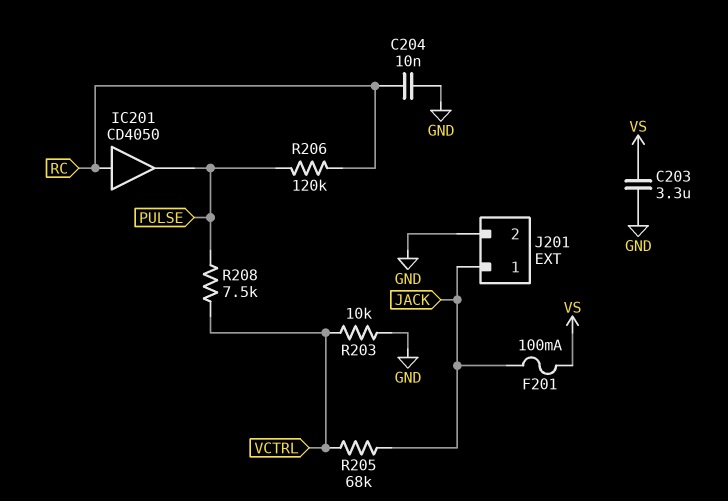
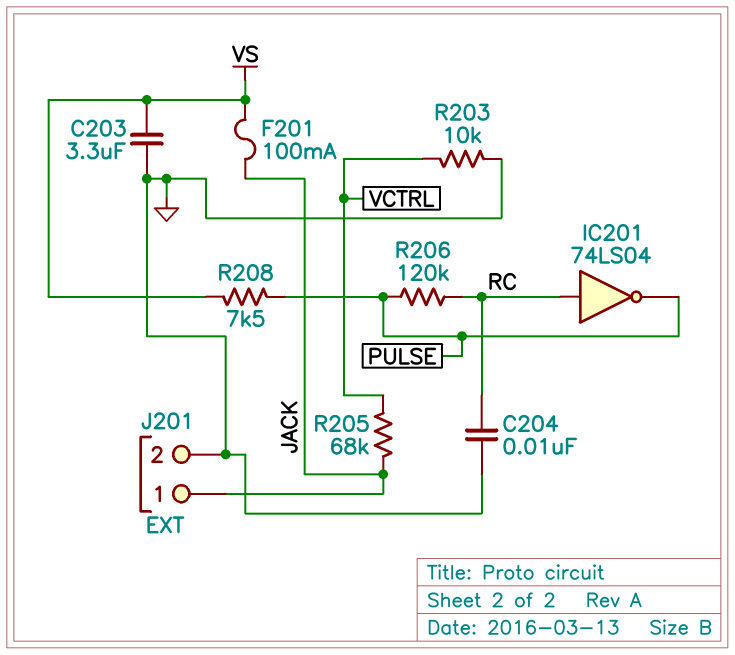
IC201: buffer CD4050 (in RC, out PULSE) -> NOT 74LS04 (in RC, out PULSE)
R208: 7.5k (PULSE, VCTRL) -> 7.5k (PULSE, VS)

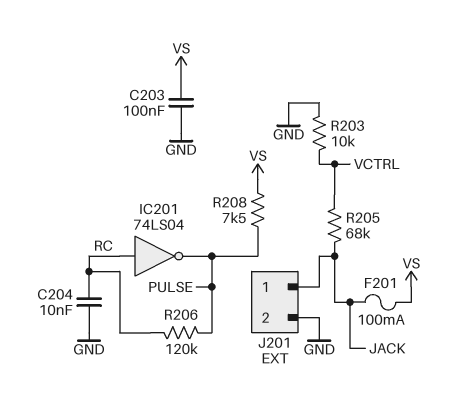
C203: 3.3uF (GND, VS) -> 100nF (GND, VS)

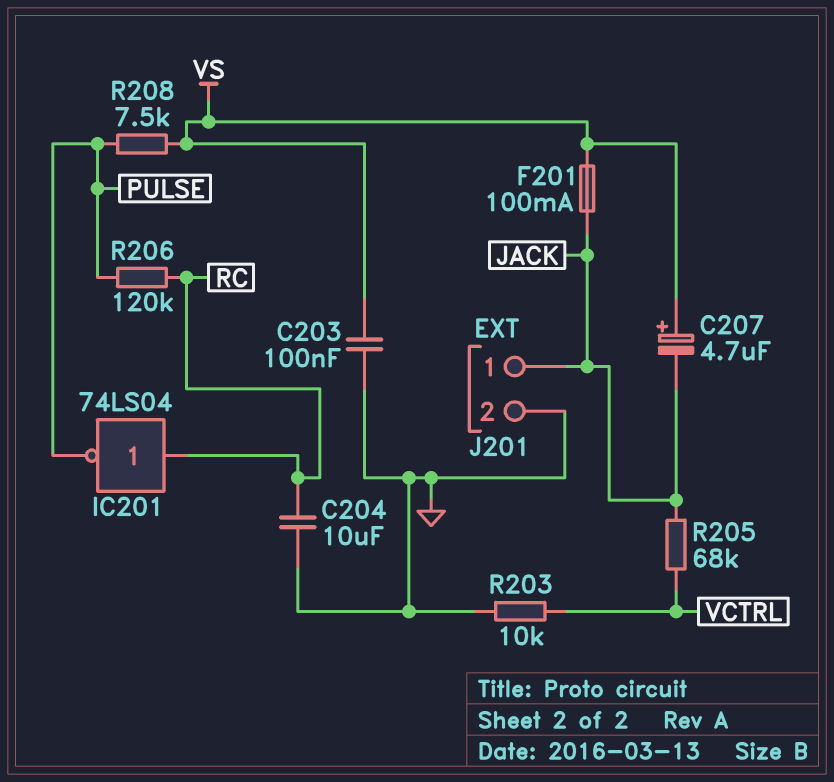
C204: 10nF (GND, RC) -> 10uF (GND, RC)
C207: none -> 4.7uF (plus VS, minus JACK)

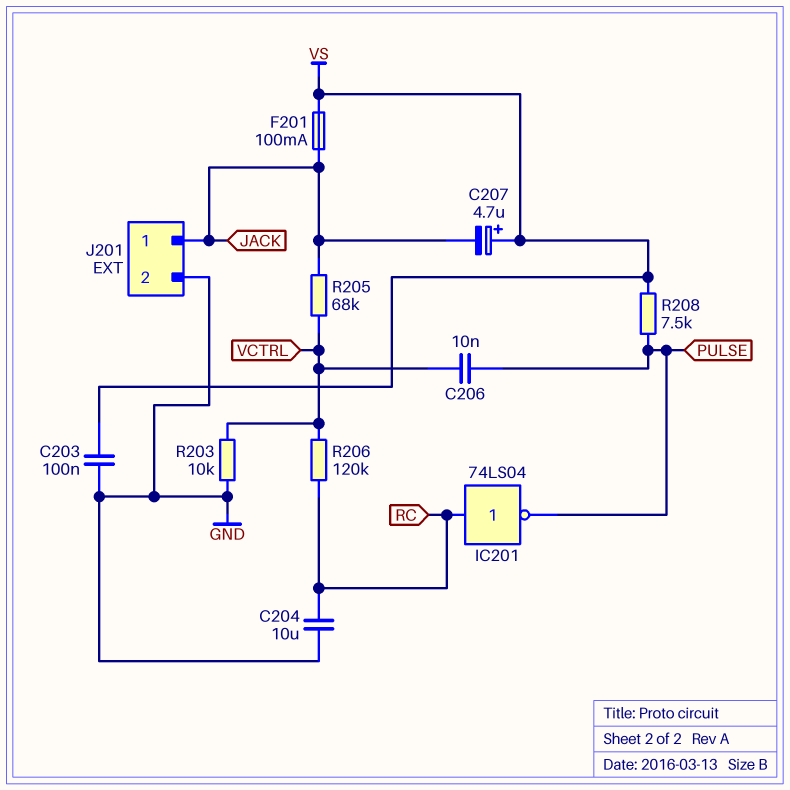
C206: none -> 10nF (PULSE, VCTRL)
R206: 120k (PULSE, RC) -> 120k (RC, VCTRL)

